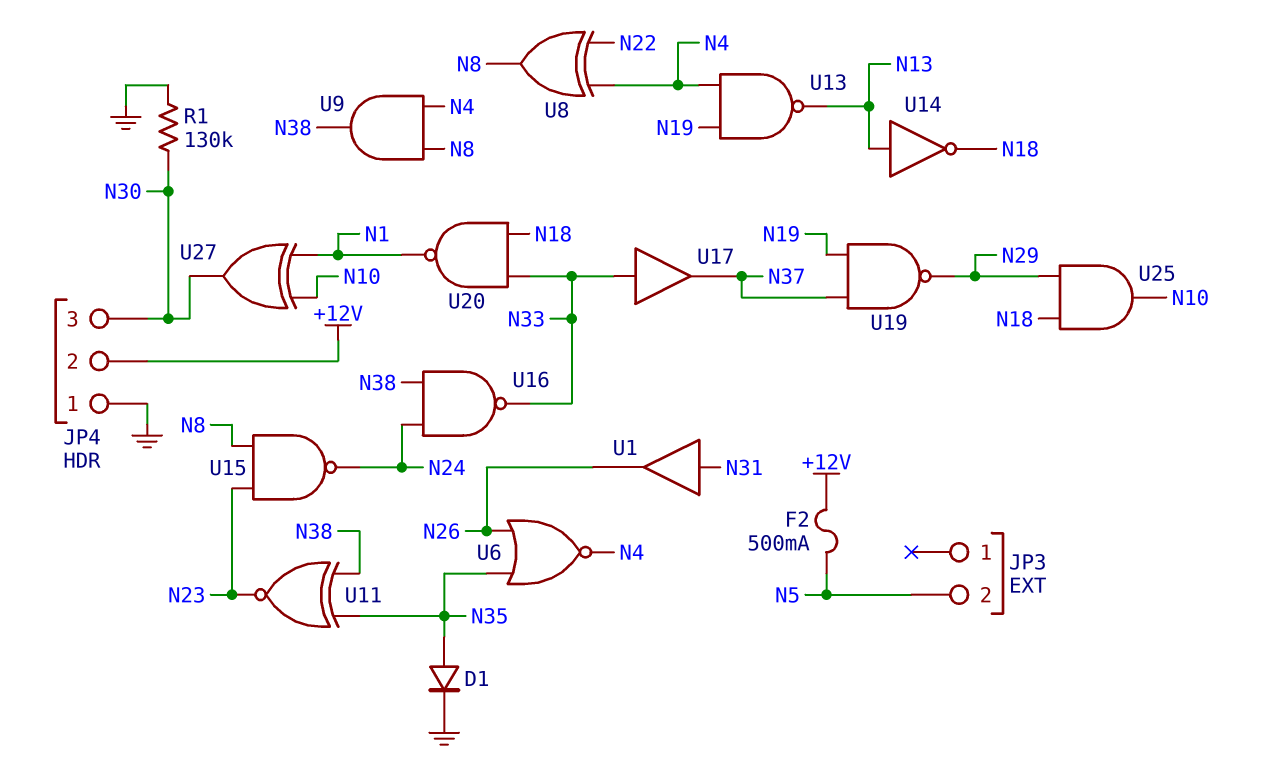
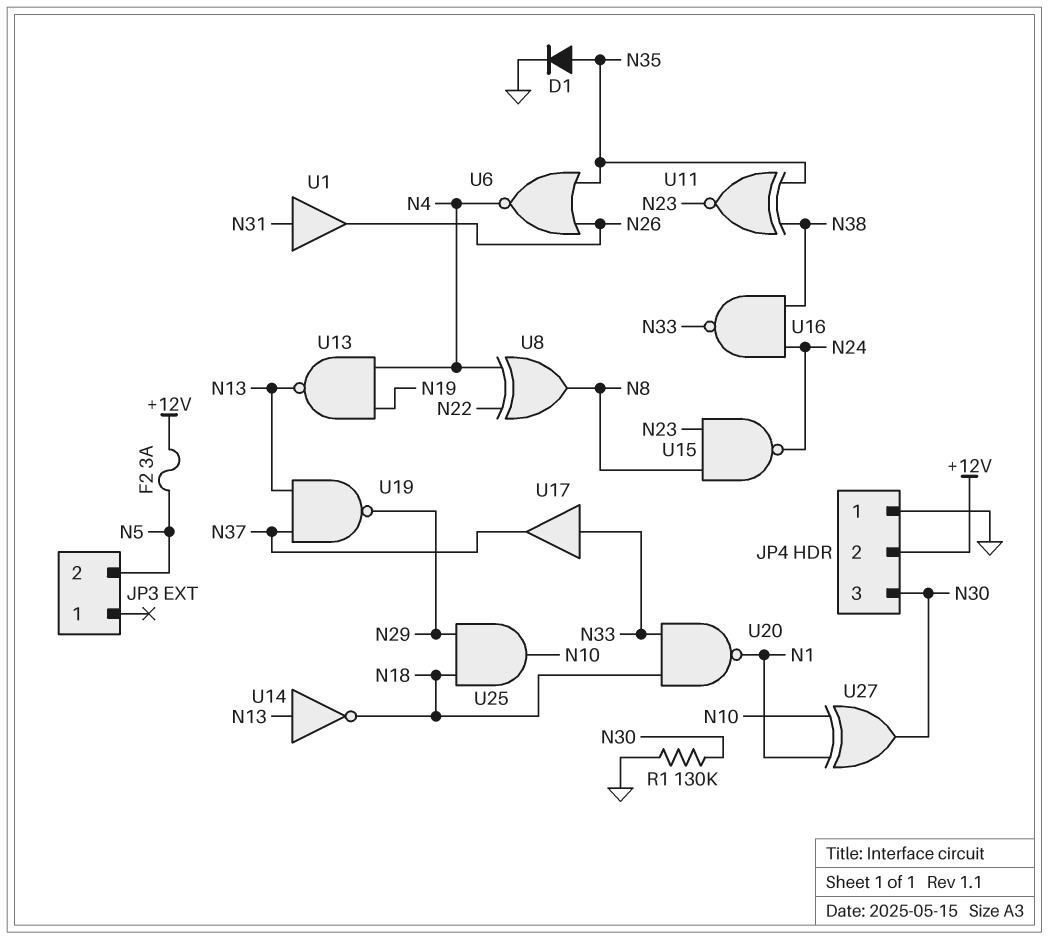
F2: 500mA (+12V, N5) -> 3A (+12V, N5)
U9: AND (in N4, in N8, out N38) -> none
U19: NAND (in N19, in N37, out N29) -> NAND (in N13, in N37, out N29)

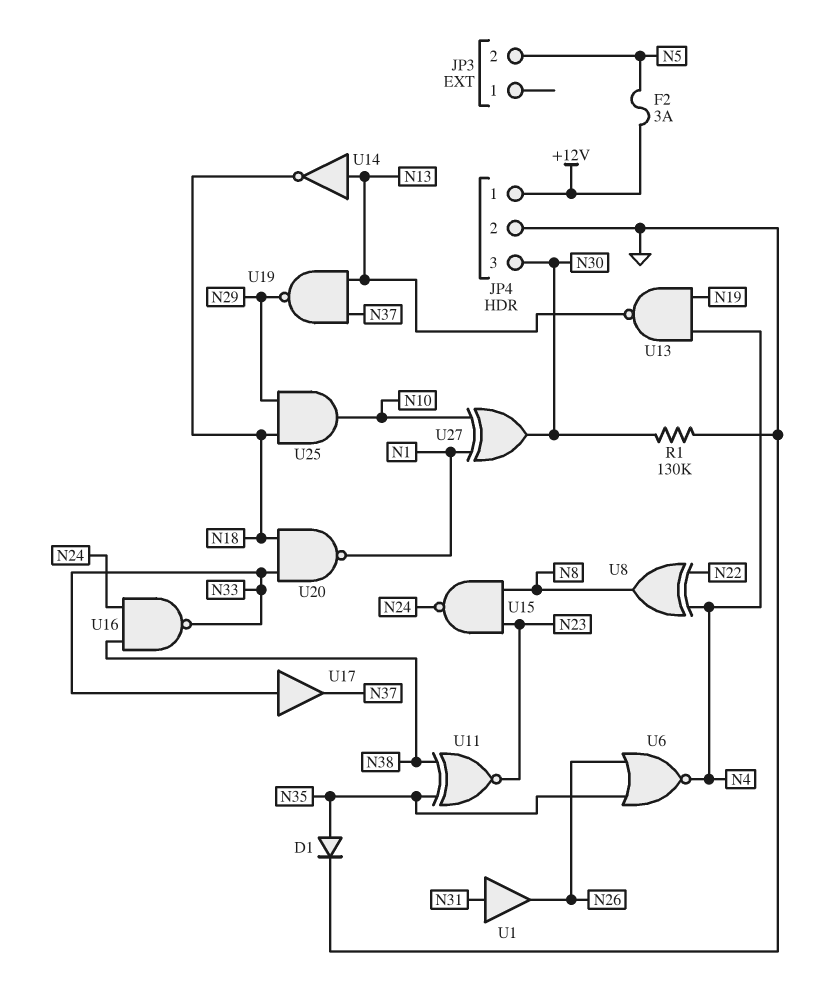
JP4 pin 1: GND -> +12V
JP4 pin 2: +12V -> GND

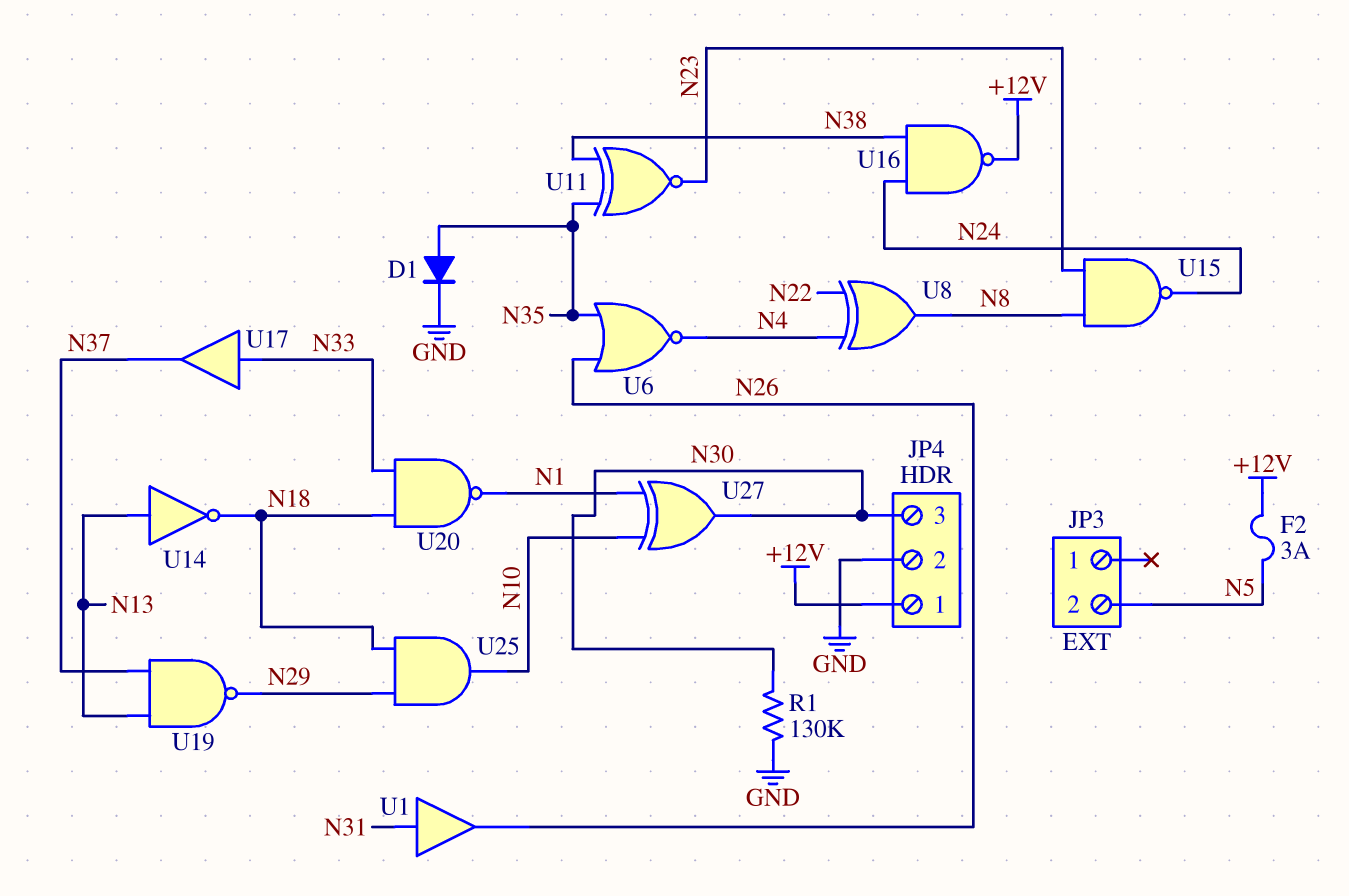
U13: NAND (in N4, in N19, out N13) -> none
U16: NAND (in N24, in N38, out N33) -> NAND (in N24, in N38, out +12V)

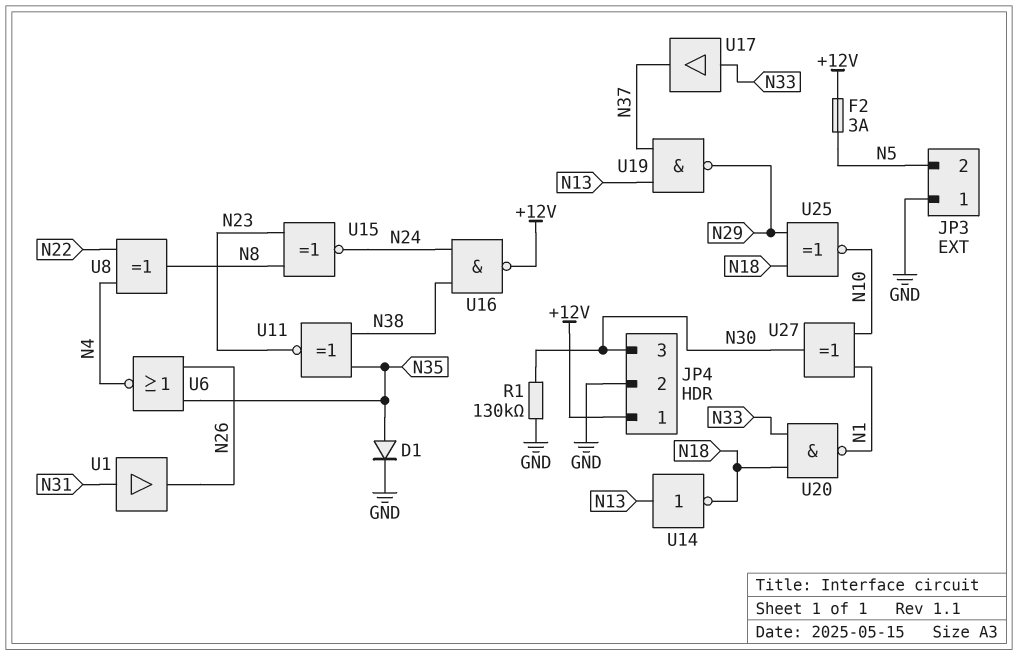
JP3 pin 1: none -> GND
U15: NAND (in N8, in N23, out N24) -> XNOR (in N8, in N23, out N24)
U25: AND (in N18, in N29, out N10) -> XNOR (in N18, in N29, out N10)

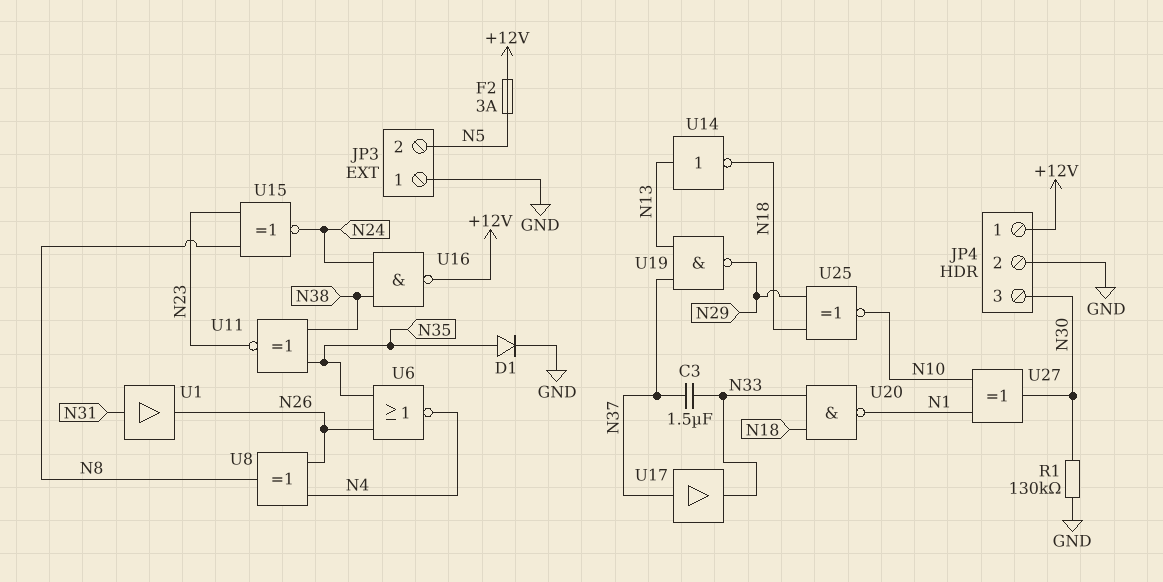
C3: none -> 1.5uF (N33, N37)
U8: XOR (in N4, in N22, out N8) -> XOR (in N4, in N26, out N8)
U17: buffer (in N33, out N37) -> buffer (in N37, out N33)

